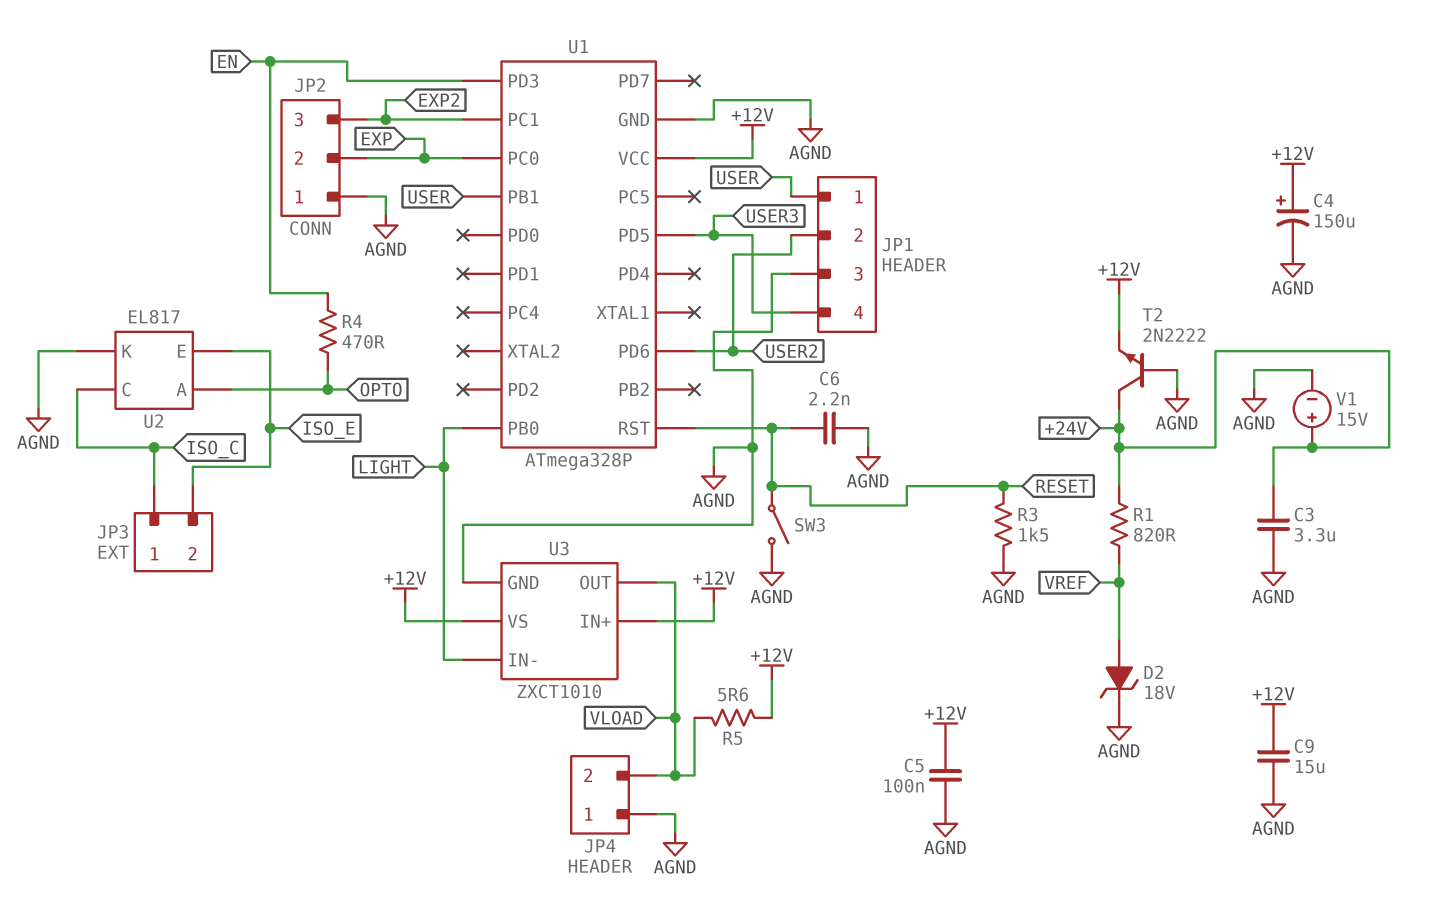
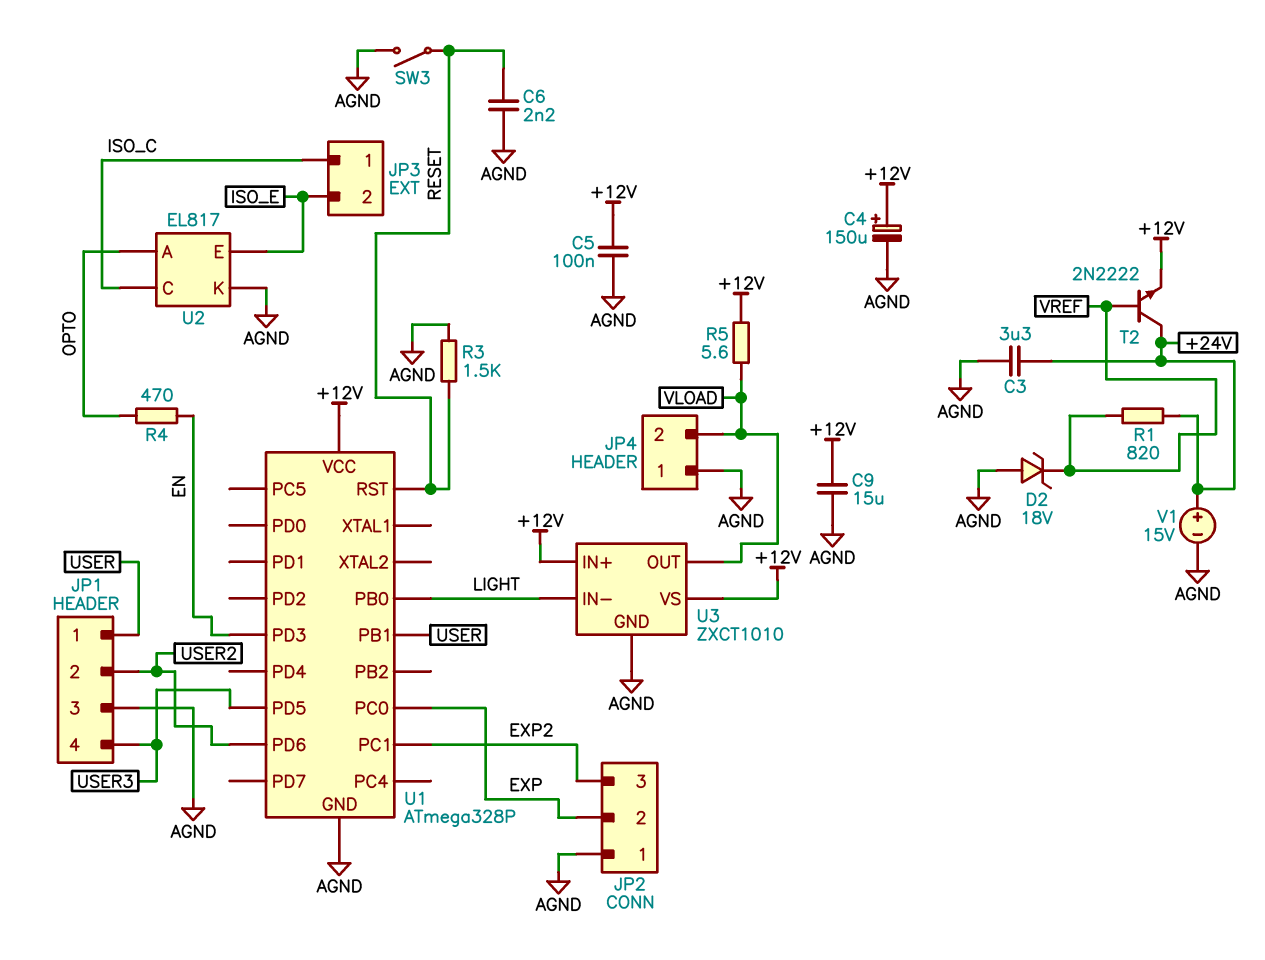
D2: zener 18V (A VREF, K AGND) -> zener 18V (A AGND, K VREF)
T2: NPN 2N2222 (B AGND, C +24V, E +12V) -> NPN 2N2222 (B VREF, C +24V, E +12V)

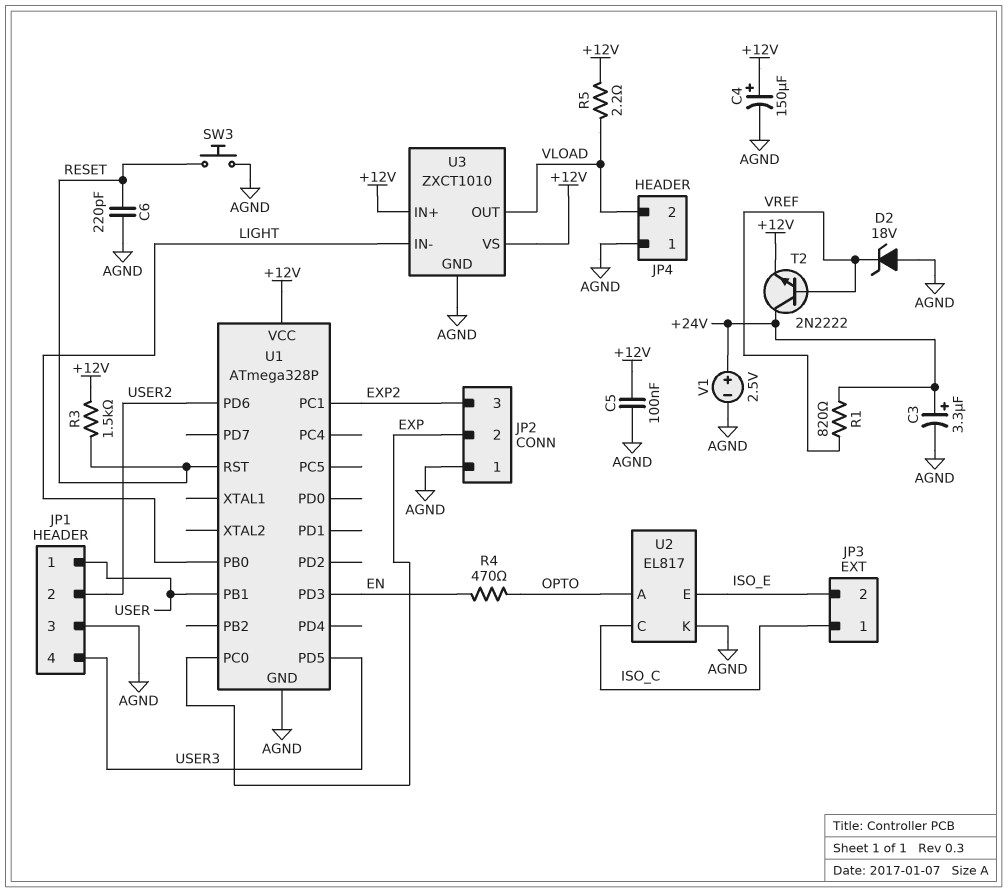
C3: 3.3uF (+24V, AGND) -> 3.3uF (plus +24V, minus AGND)
C6: 2.2nF (AGND, RESET) -> 220pF (AGND, RESET)
C9: 15uF (+12V, AGND) -> none
R3: 1.5k (AGND, RESET) -> 1.5k (+12V, RESET)
R5: 5.6 (+12V, VLOAD) -> 2.2 (+12V, VLOAD)
SW3: switch (AGND, RESET) -> button (AGND, RESET)
V1: 15V (plus +24V, minus AGND) -> 2.5V (plus +24V, minus AGND)

